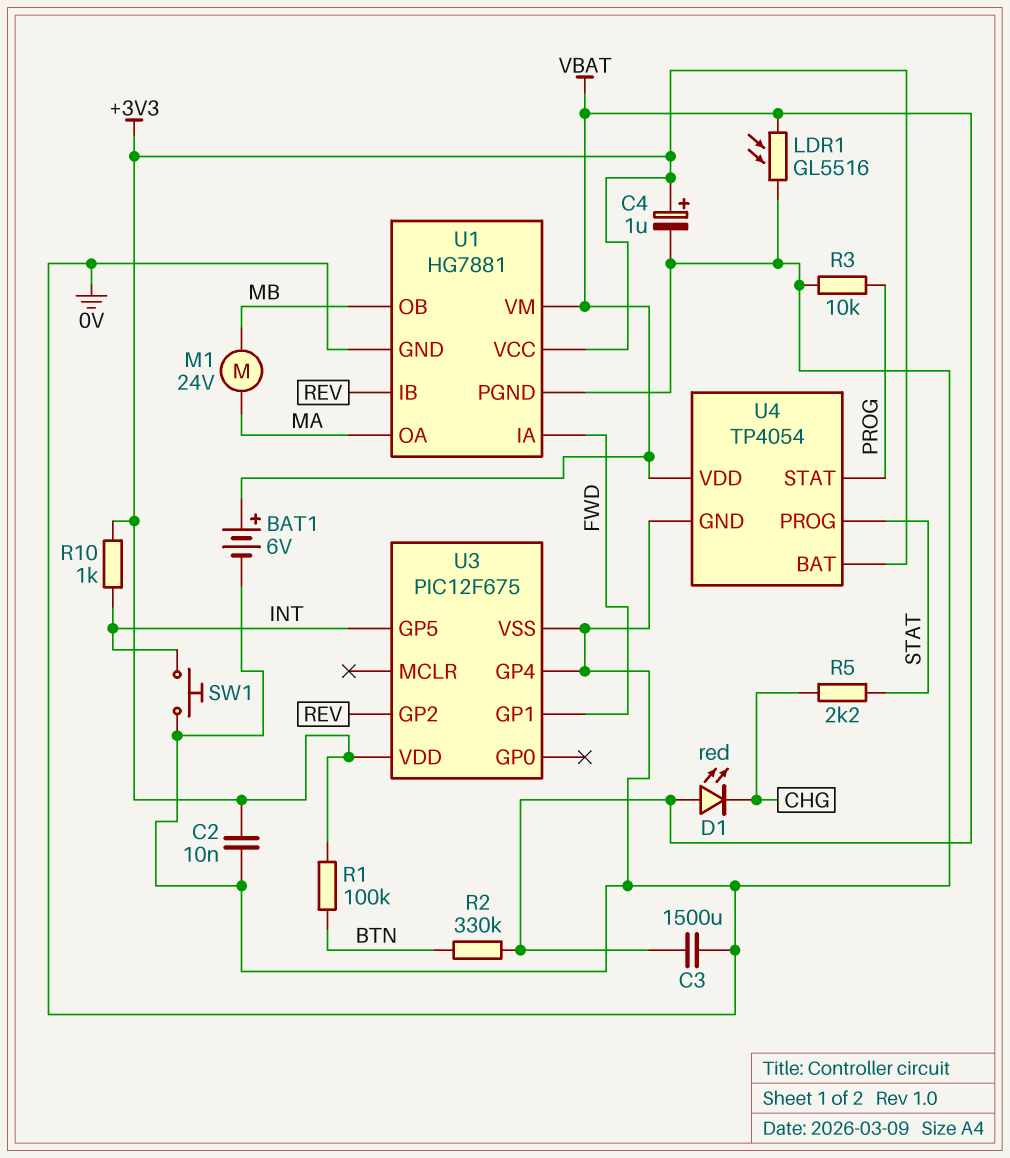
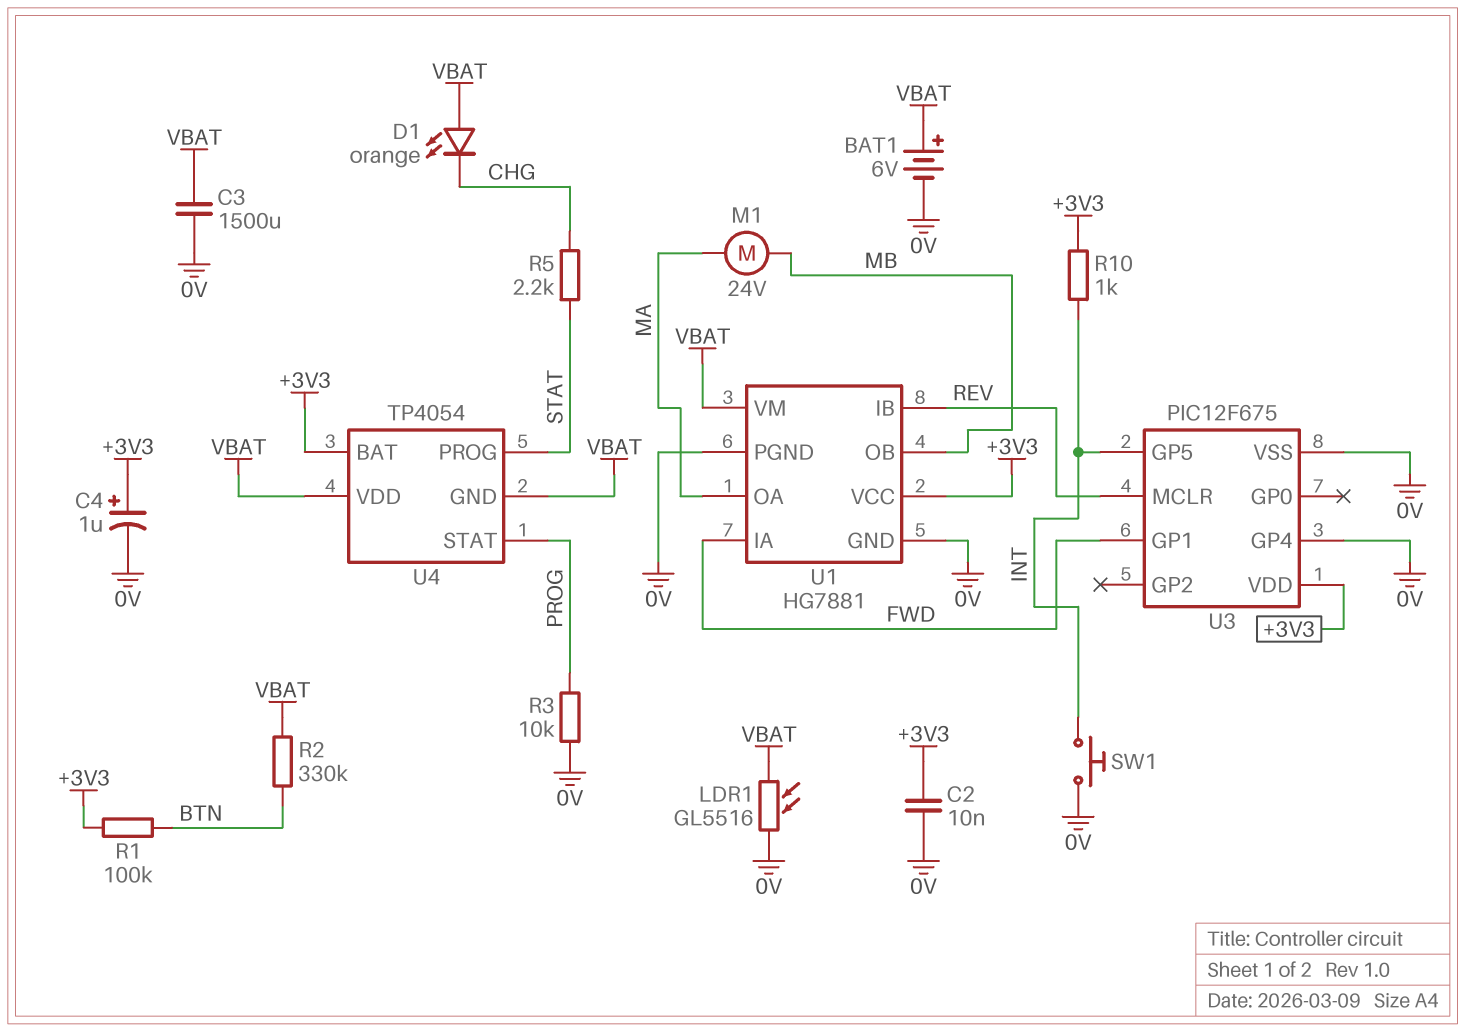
D1: LED red (A VBAT, K CHG) -> LED orange (A VBAT, K CHG)
U3 pin GP2: REV -> none
U3 pin MCLR: none -> REV
U4 pin GND: 0V -> VBAT

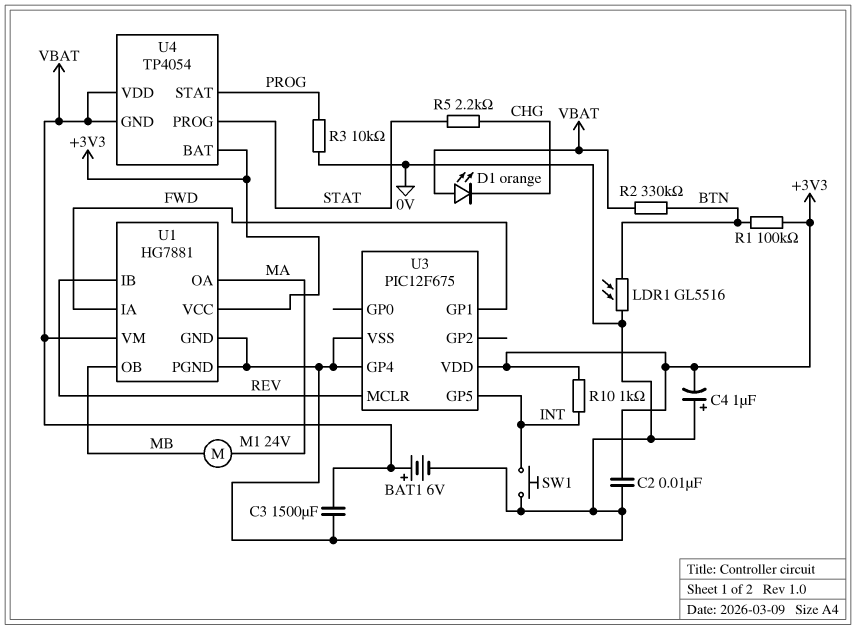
C4: 1uF (plus +3V3, minus 0V) -> 1uF (plus 0V, minus +3V3)
LDR1: GL5516 (0V, VBAT) -> GL5516 (0V, BTN)

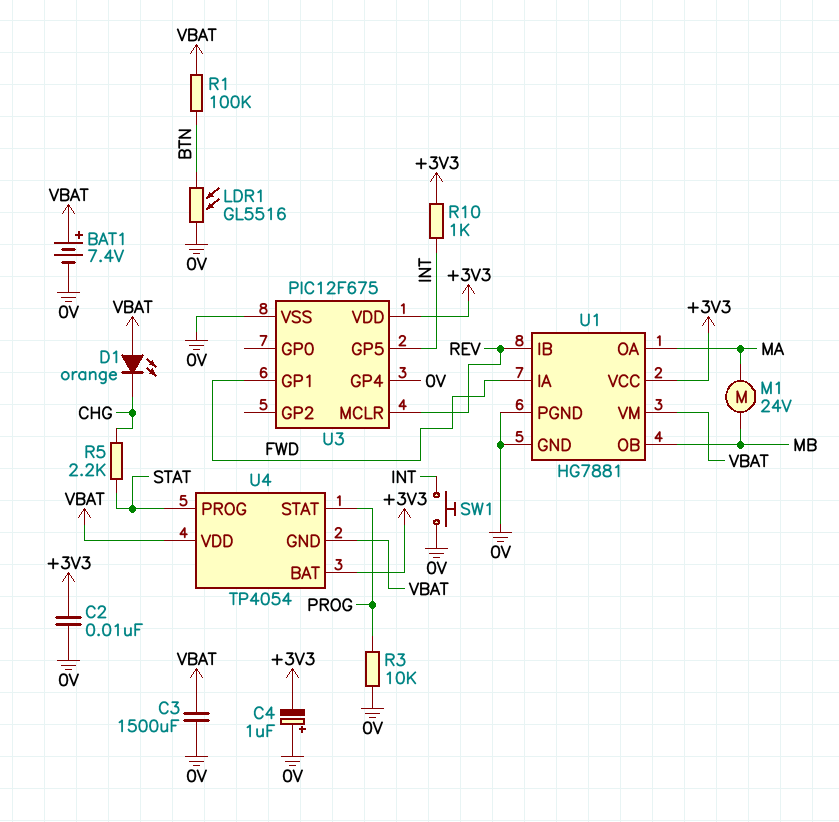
BAT1: 6V (plus VBAT, minus 0V) -> 7.4V (plus VBAT, minus 0V)
R1: 100k (+3V3, BTN) -> 100k (BTN, VBAT)
R2: 330k (BTN, VBAT) -> none

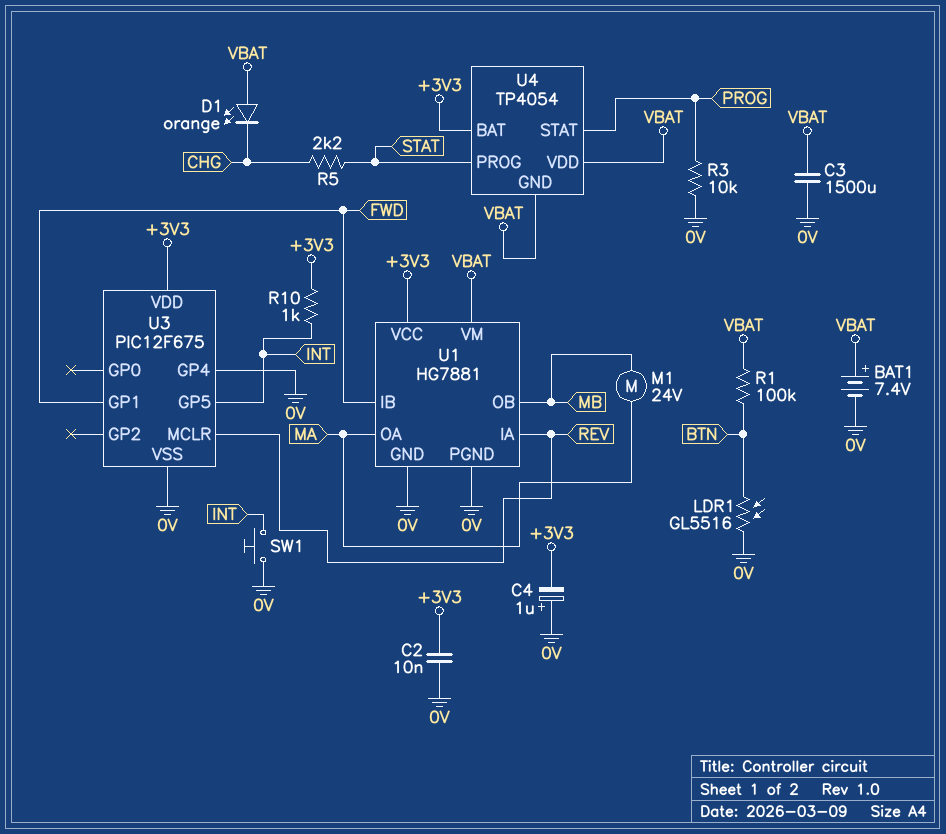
U1 pin IA: FWD -> REV
U1 pin IB: REV -> FWD

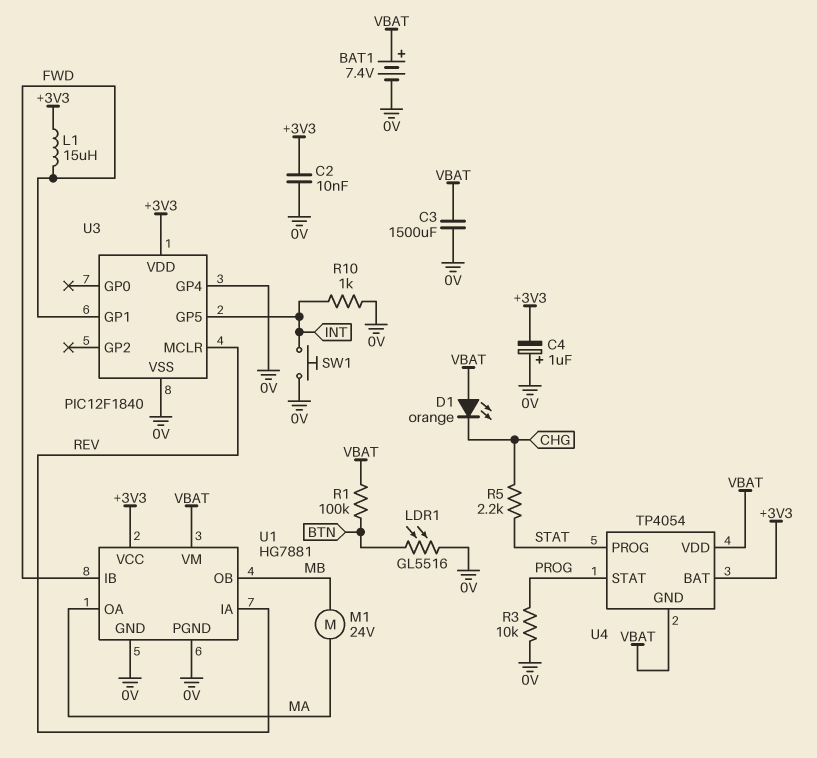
L1: none -> 15uH (+3V3, FWD)
R10: 1k (+3V3, INT) -> 1k (0V, INT)
U3: PIC12F675 -> PIC12F1840

